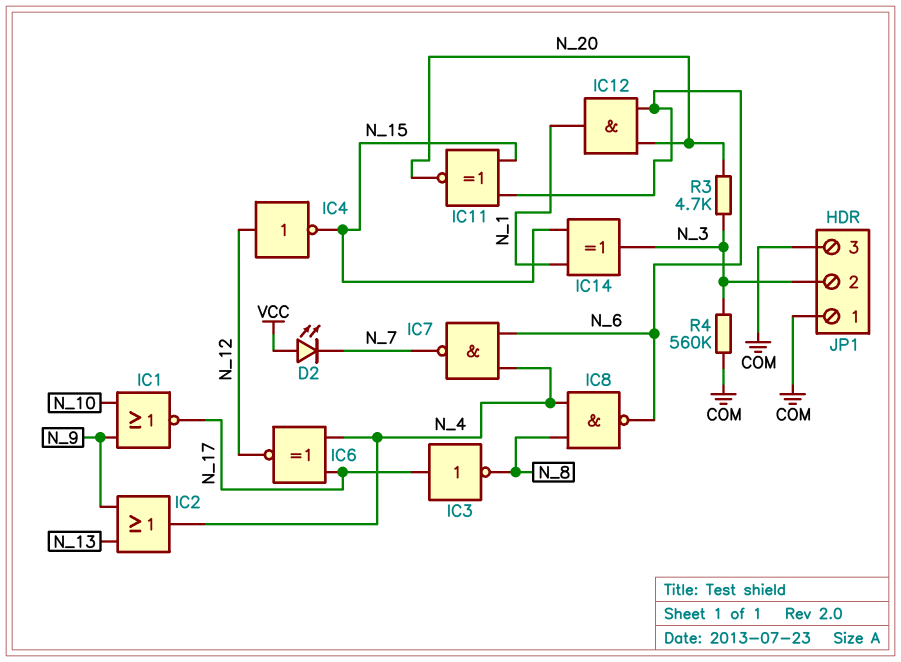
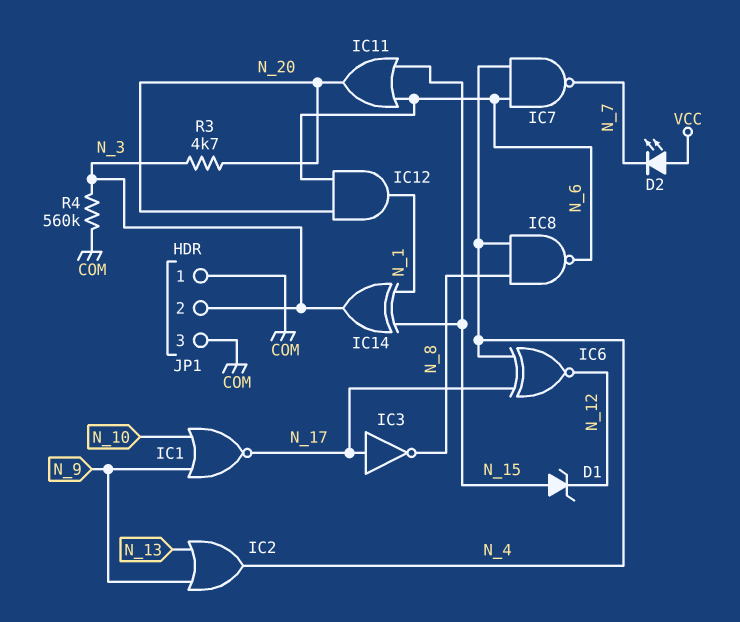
D1: none -> zener (A N_15, K N_12)
IC4: NOT (in N_12, out N_15) -> none
IC11: XNOR (in N_6, in N_15, out N_20) -> OR (in N_6, in N_15, out N_20)

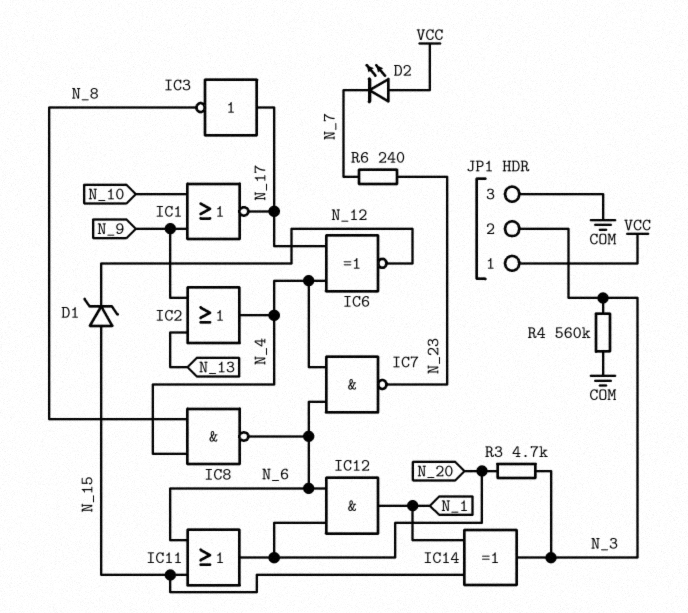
IC7: NAND (in N_4, in N_6, out N_7) -> NAND (in N_4, in N_6, out N_23)
JP1 pin 1: COM -> VCC
R6: none -> 240 (N_7, N_23)

